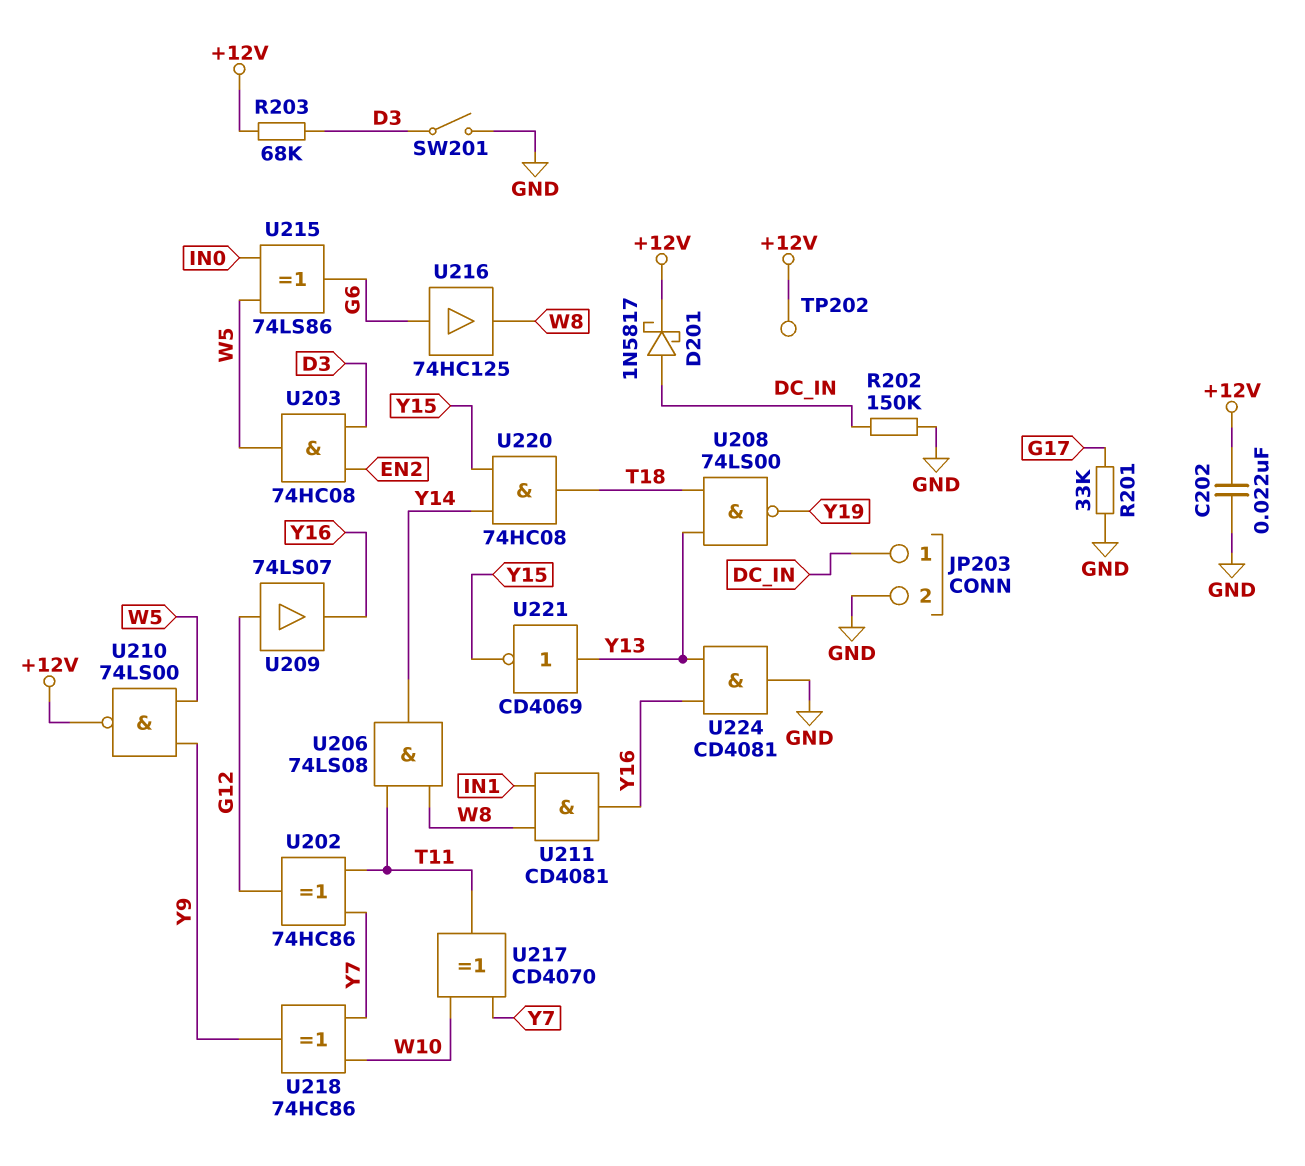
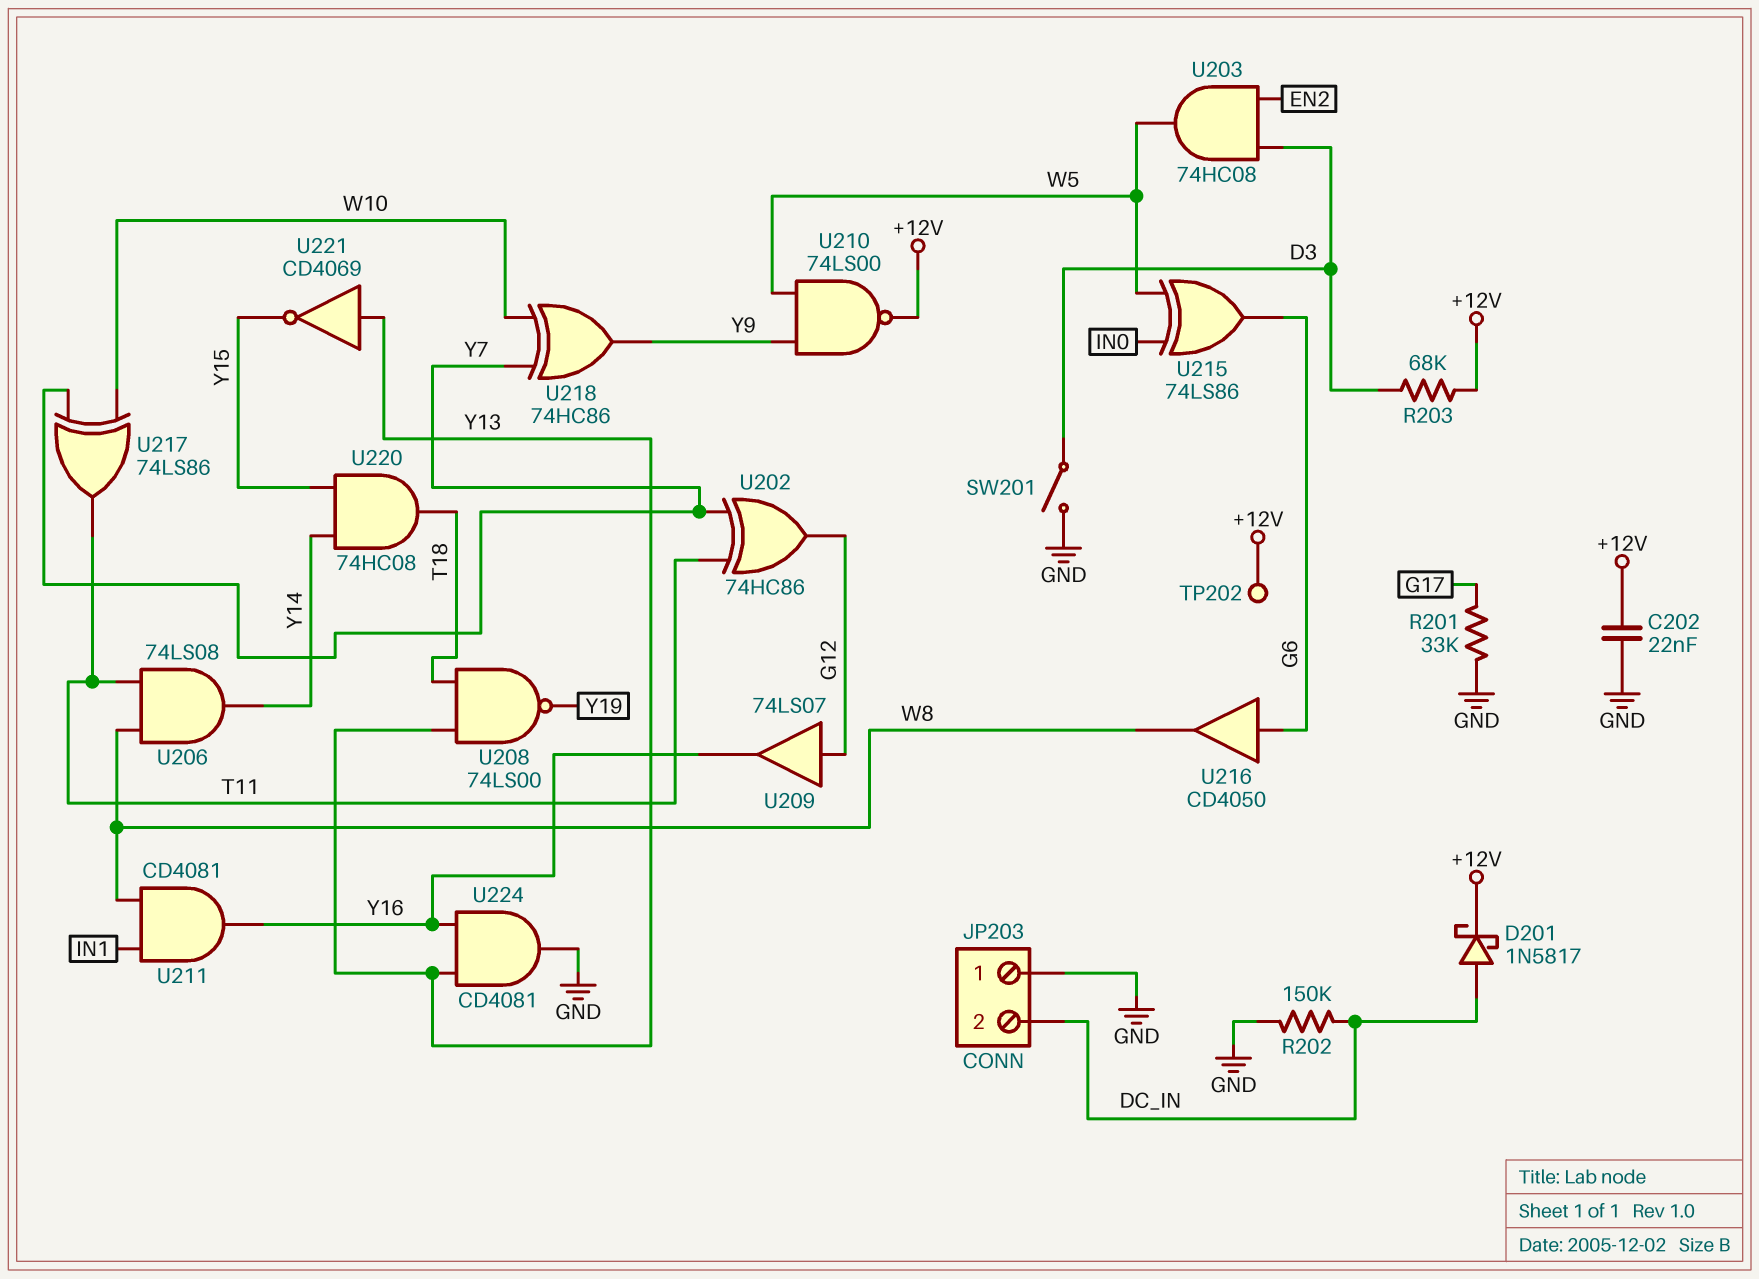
JP203 pin 1: DC_IN -> GND
JP203 pin 2: GND -> DC_IN
U216: buffer 74HC125 (in G6, out W8) -> buffer CD4050 (in G6, out W8)
U217: XOR CD4070 (in W10, in Y7, out T11) -> XOR 74LS86 (in W10, in Y7, out T11)

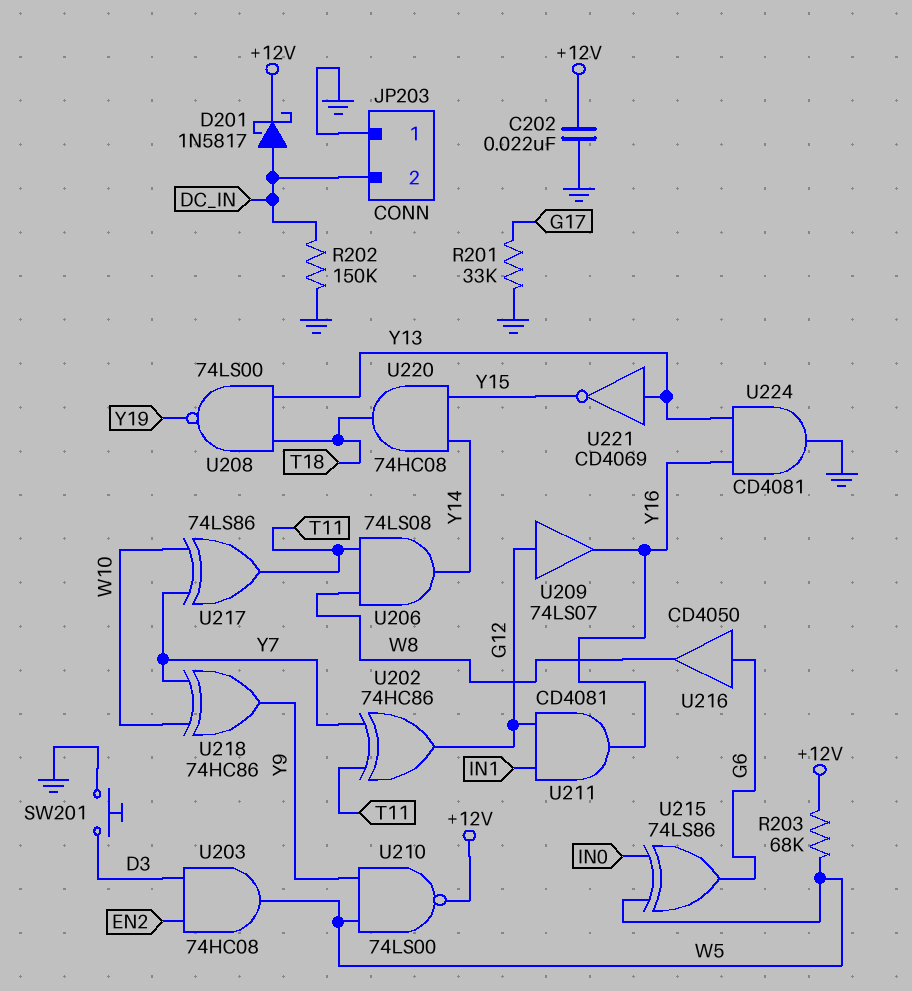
R203: 68k (+12V, D3) -> 68k (+12V, W5)
SW201: switch (D3, GND) -> button (D3, GND)
TP202: test point (+12V) -> none
U211: AND CD4081 (in IN1, in W8, out Y16) -> AND CD4081 (in G12, in IN1, out Y16)

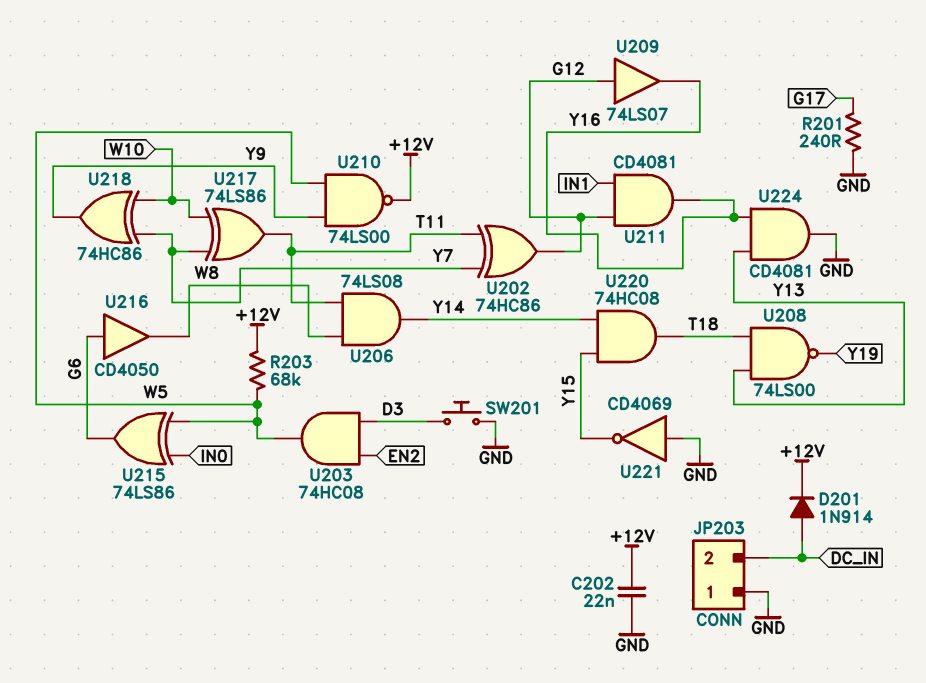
D201: schottky 1N5817 (A DC_IN, K +12V) -> diode 1N914 (A DC_IN, K +12V)
R201: 33k (G17, GND) -> 240 (G17, GND)
R202: 150k (DC_IN, GND) -> none
U221: NOT CD4069 (in Y13, out Y15) -> NOT CD4069 (in GND, out Y15)

